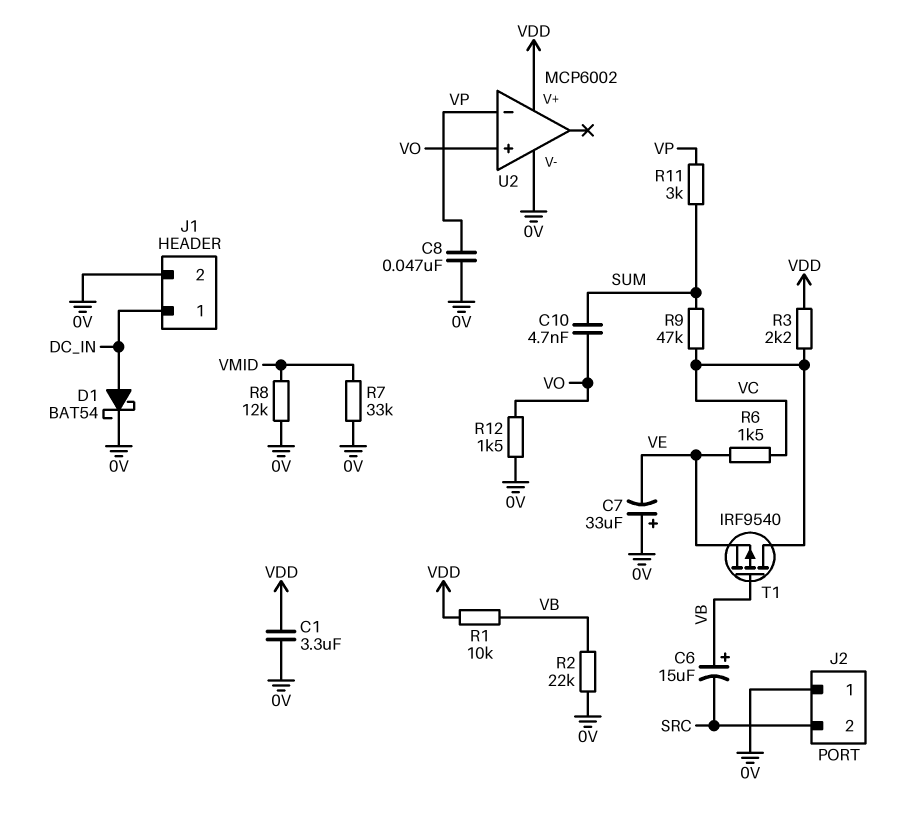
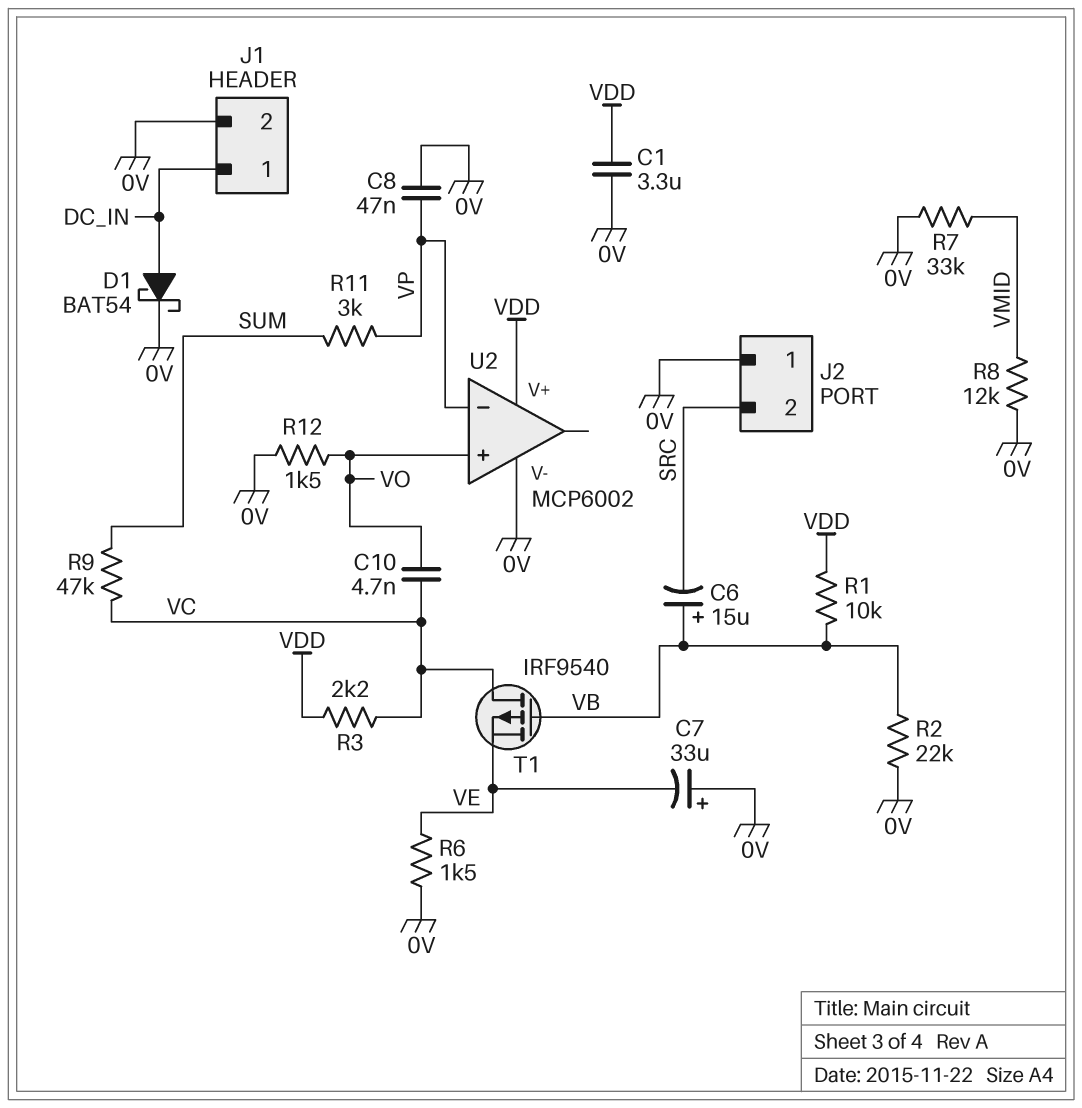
C10: 4.7nF (SUM, VO) -> 4.7nF (VC, VO)
R6: 1.5k (VC, VE) -> 1.5k (0V, VE)

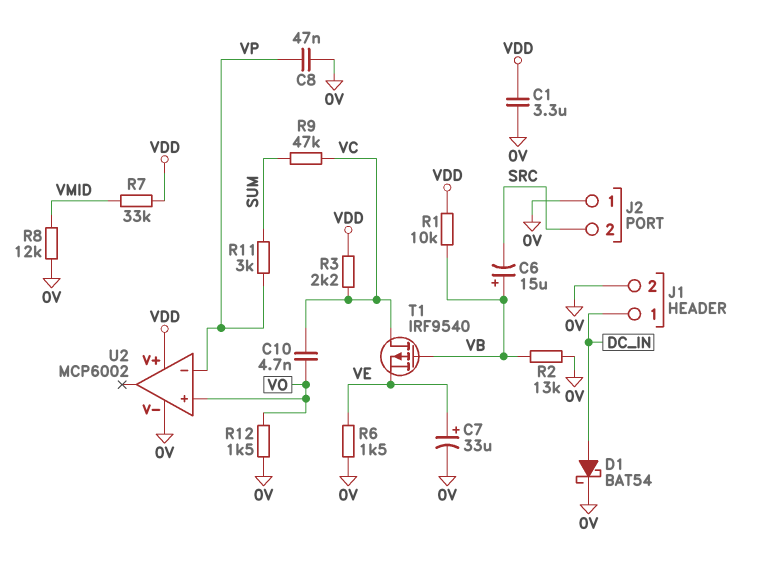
C7: 33uF (plus 0V, minus VE) -> 33uF (plus VE, minus 0V)
R2: 22k (0V, VB) -> 13k (0V, VB)
R7: 33k (0V, VMID) -> 33k (VDD, VMID)

